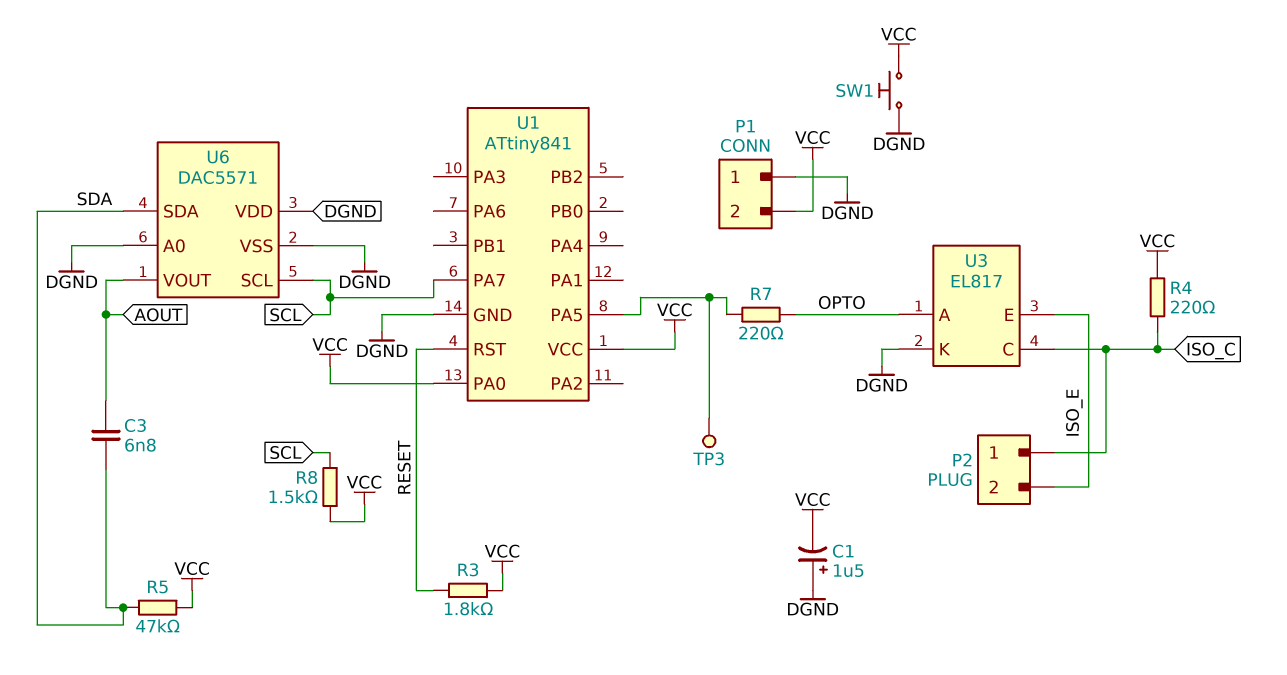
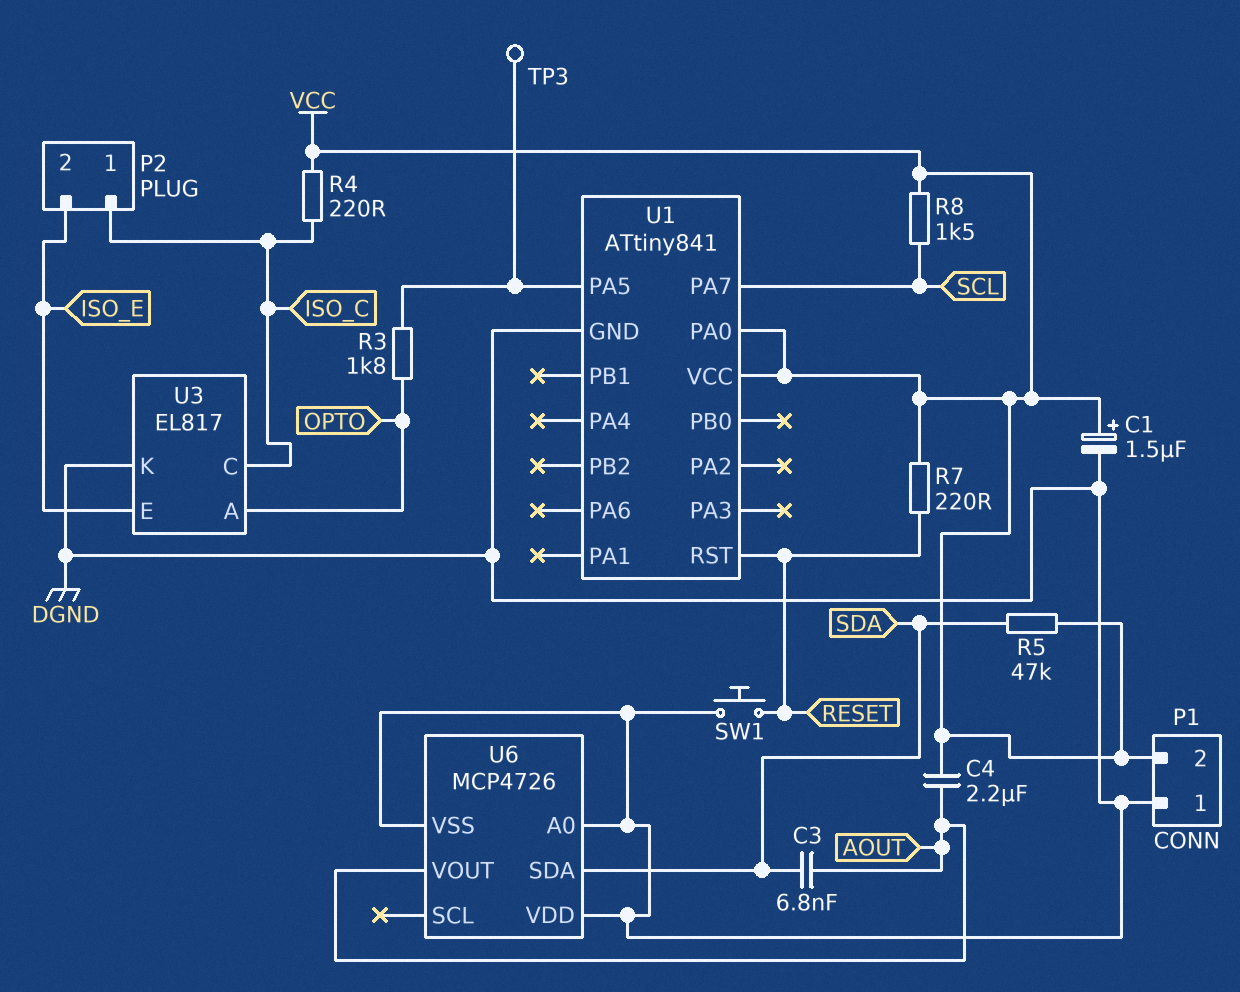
C1: 1.5uF (plus DGND, minus VCC) -> 1.5uF (plus VCC, minus DGND)
C4: none -> 2.2uF (AOUT, VCC)
R3: 1.8k (RESET, VCC) -> 1.8k (OPTO, U1/PA5)
R7: 220 (OPTO, U1/PA5) -> 220 (RESET, VCC)
SW1: button (DGND, VCC) -> button (DGND, RESET)
U6: DAC5571 -> MCP4726
U6 pin SCL: SCL -> none

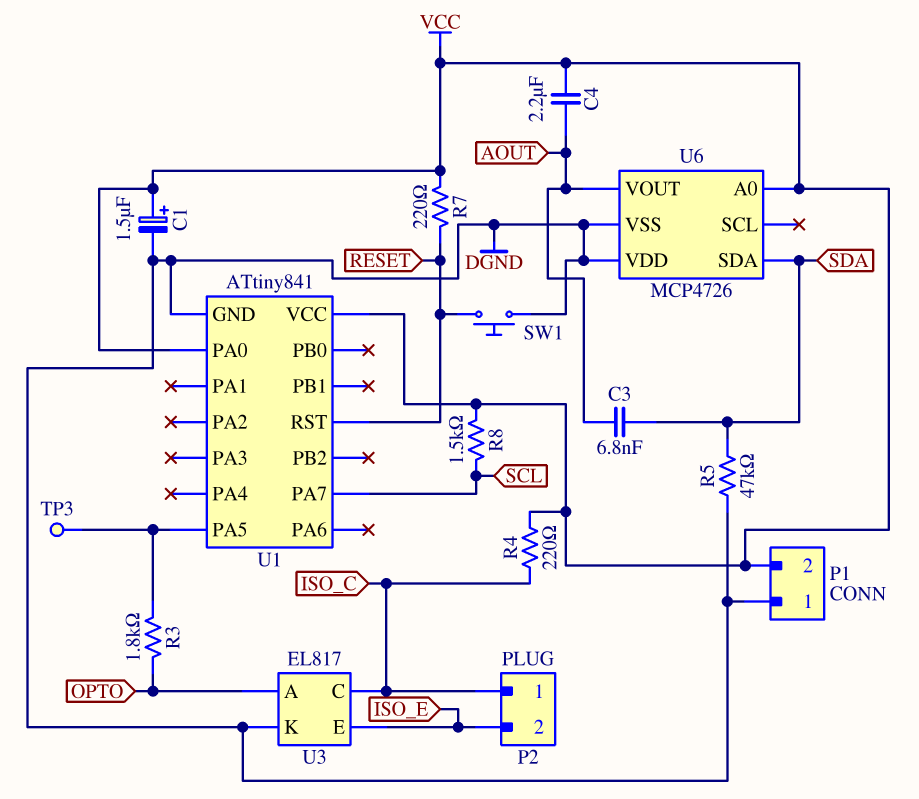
R5: 47k (SDA, VCC) -> 47k (DGND, SDA)
U6 pin A0: DGND -> VCC

